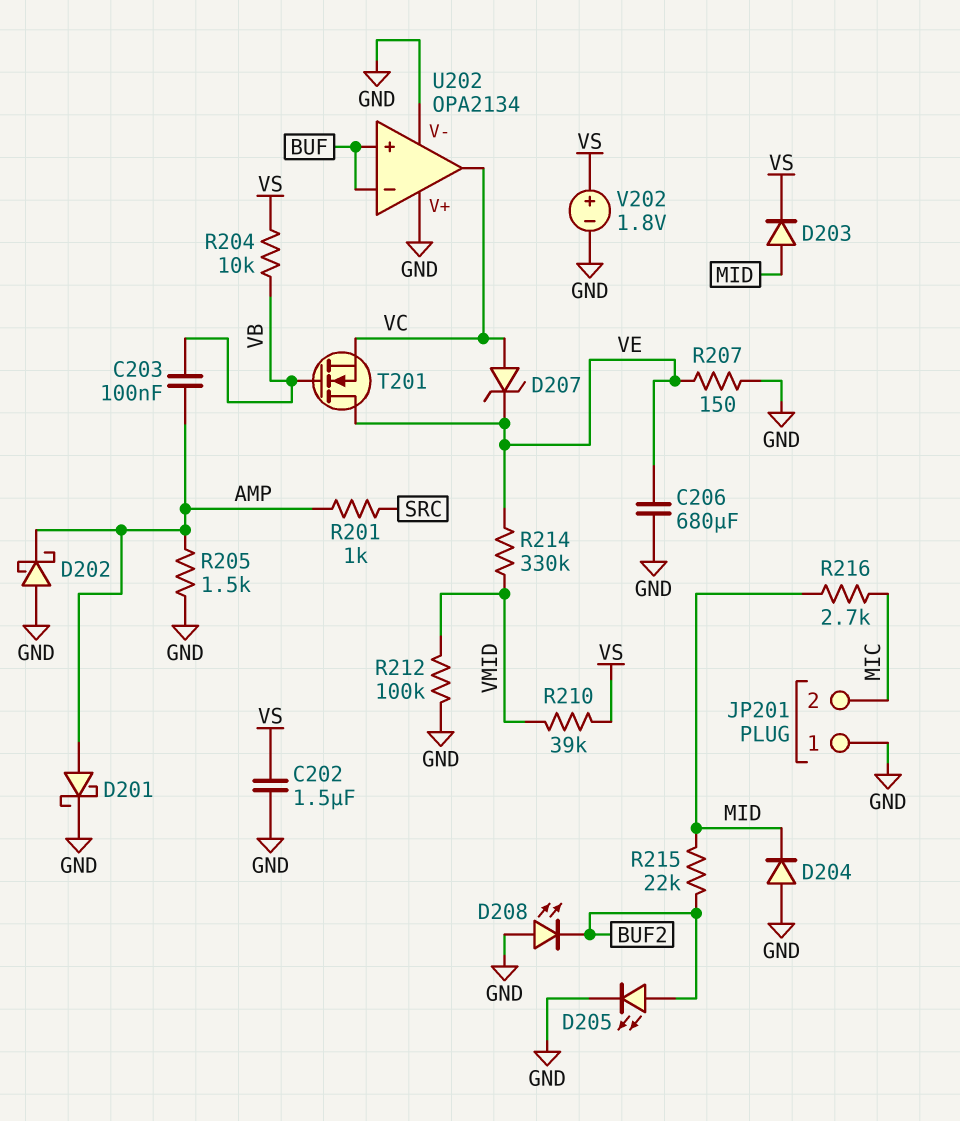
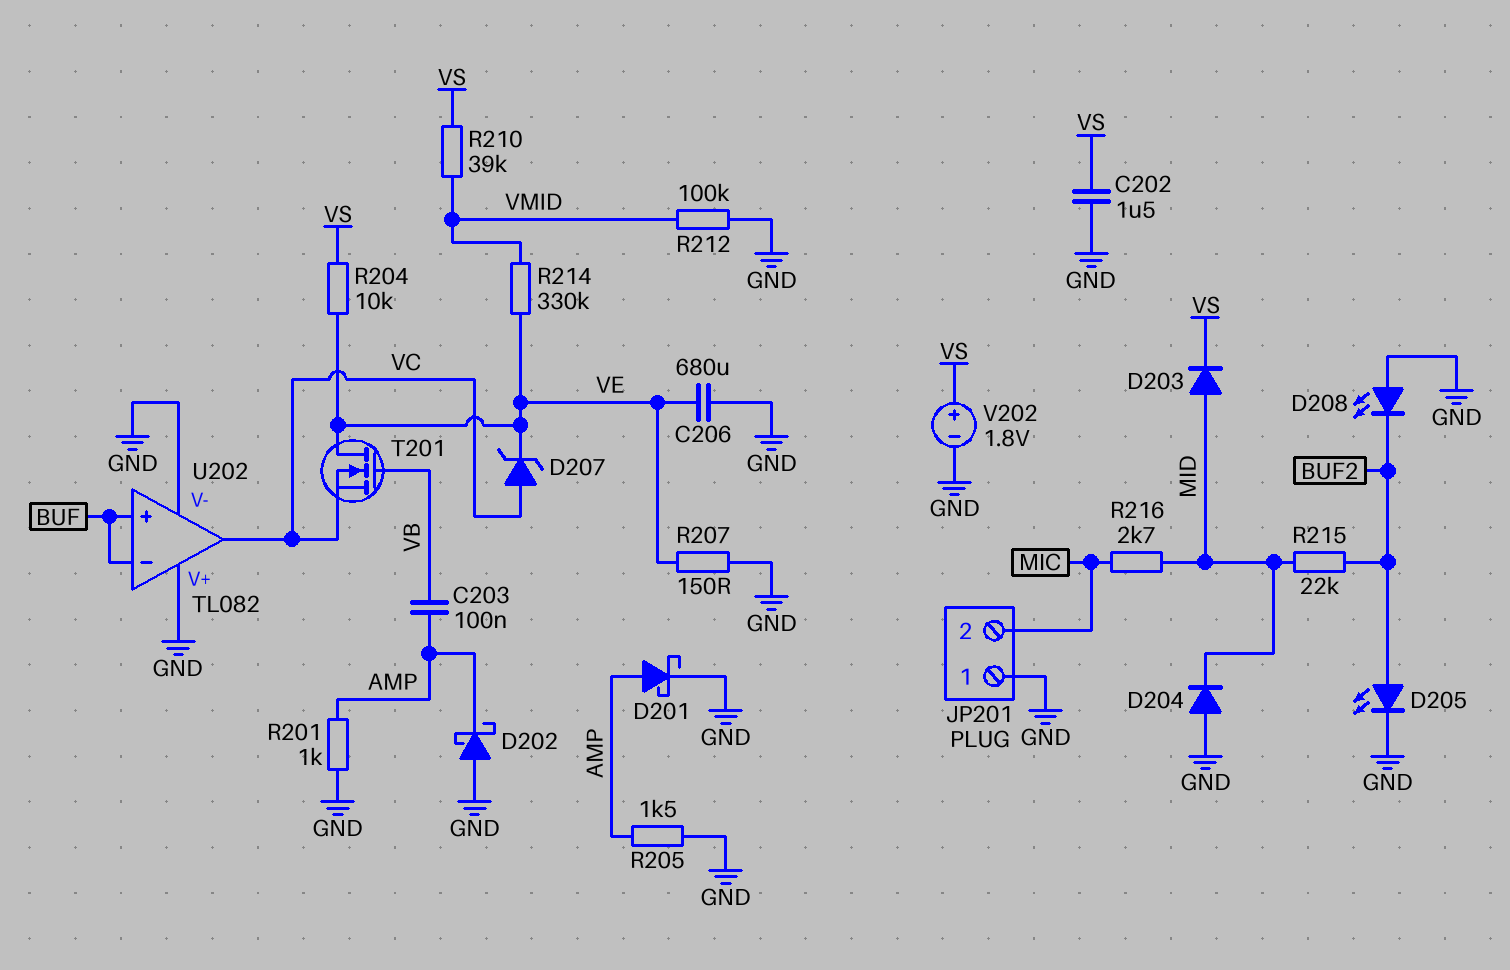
R201: 1k (AMP, SRC) -> 1k (AMP, GND)
R204: 10k (VB, VS) -> 10k (VE, VS)
U202: OPA2134 -> TL082

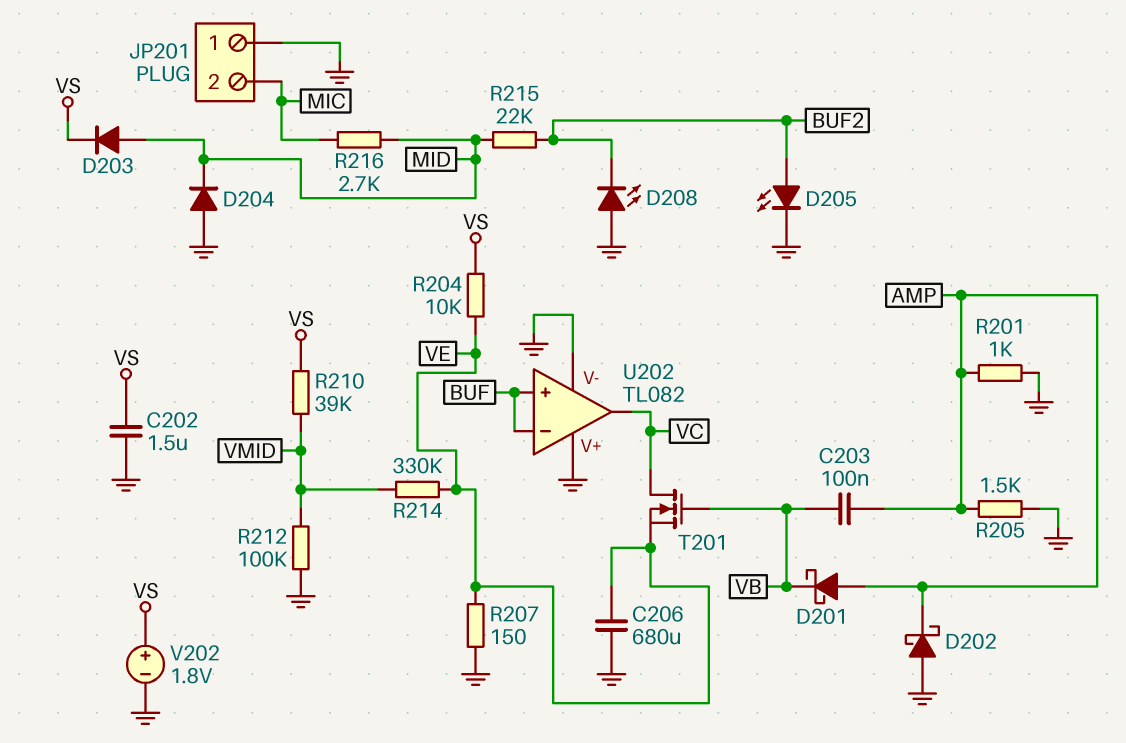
D201: schottky (A AMP, K GND) -> schottky (A AMP, K VB)
D207: zener (A VC, K VE) -> none
T201: NMOS (G VB, D VE, S VC) -> NMOS (G VB, D VC, S VE)

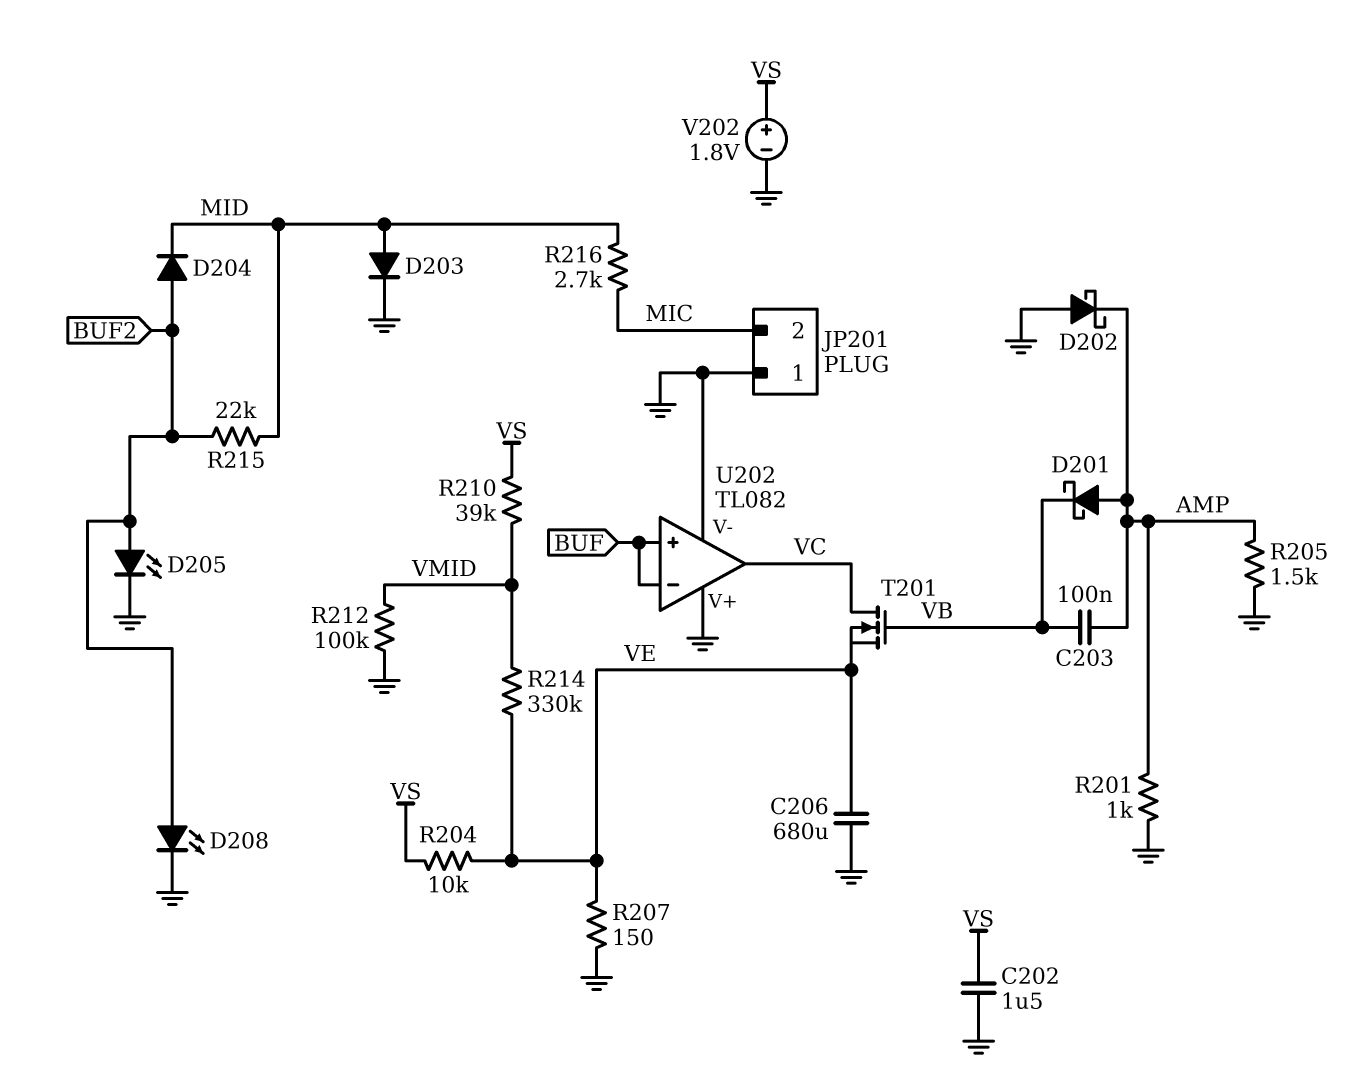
D203: diode (A MID, K VS) -> diode (A MID, K GND)
D204: diode (A GND, K MID) -> diode (A BUF2, K MID)
D208: LED (A GND, K BUF2) -> LED (A BUF2, K GND)

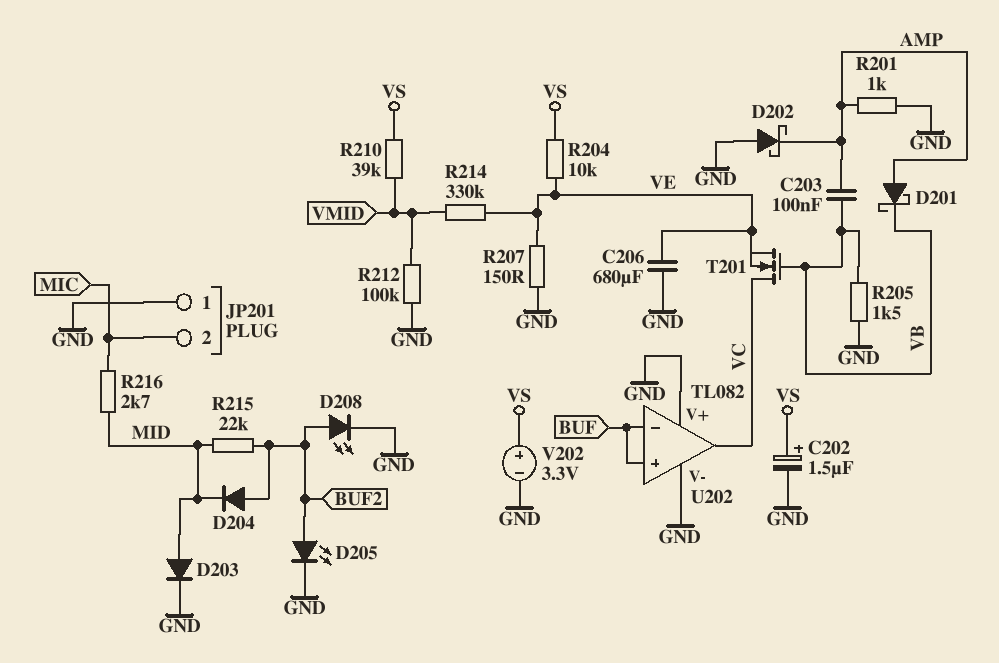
C202: 1.5uF (GND, VS) -> 1.5uF (plus VS, minus GND)
R205: 1.5k (AMP, GND) -> 1.5k (GND, VB)
V202: 1.8V (plus VS, minus GND) -> 3.3V (plus VS, minus GND)

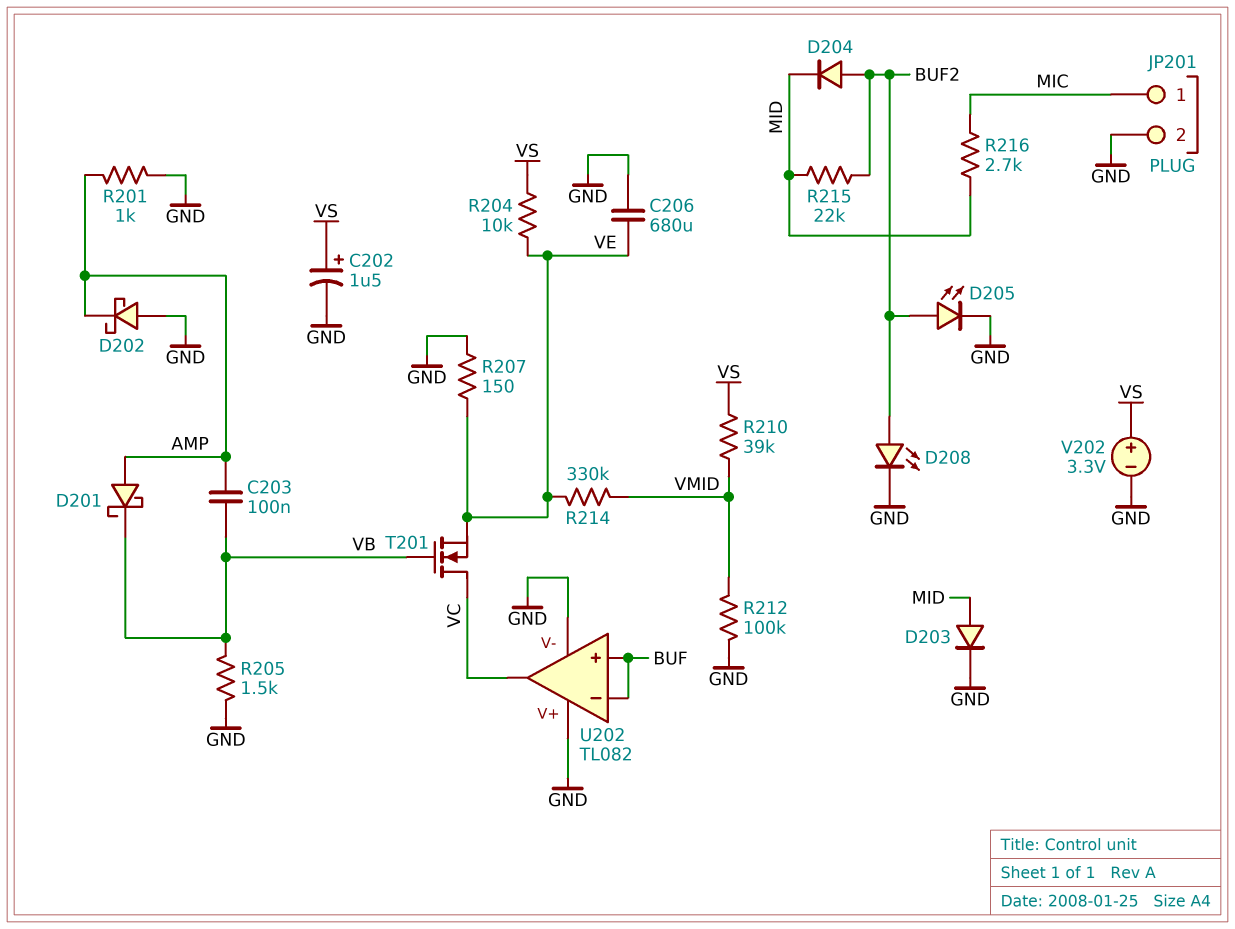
JP201 pin 1: GND -> MIC
JP201 pin 2: MIC -> GND

